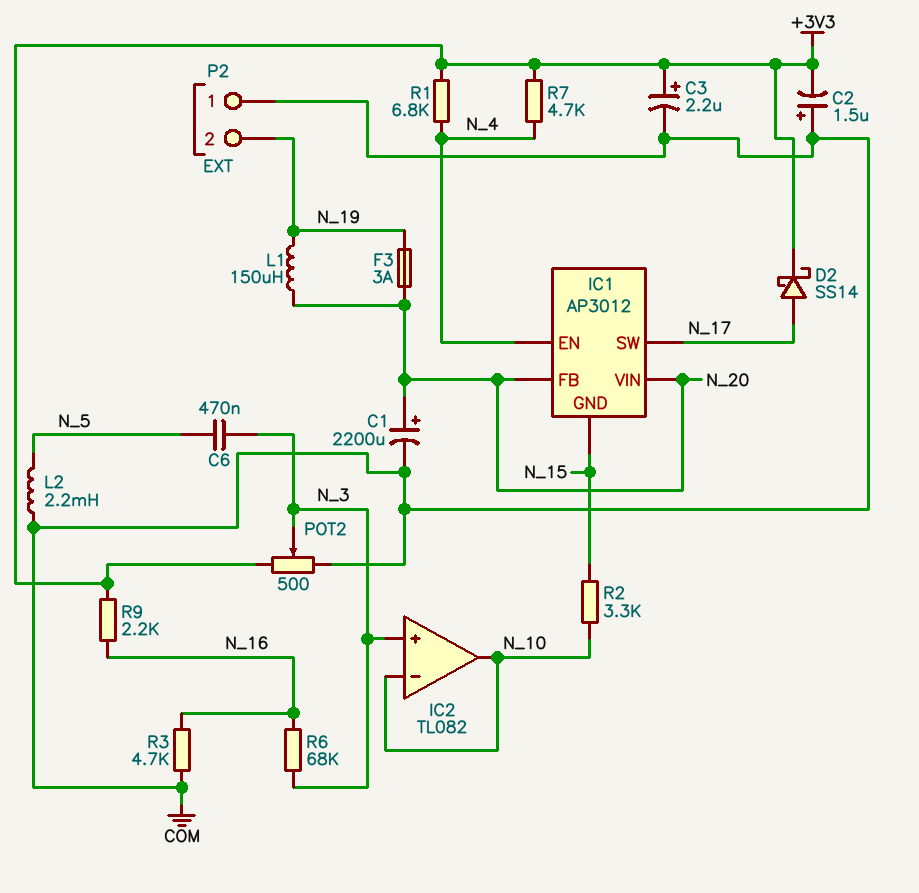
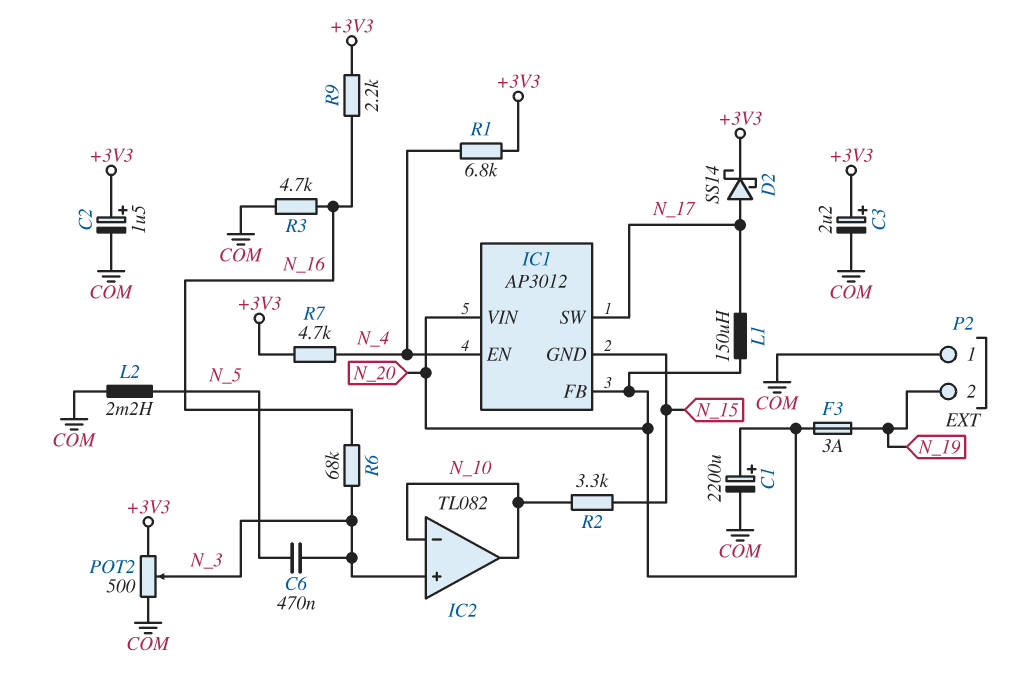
C2: 1.5uF (plus COM, minus +3V3) -> 1.5uF (plus +3V3, minus COM)
L1: 150uH (N_19, N_20) -> 150uH (N_17, N_20)

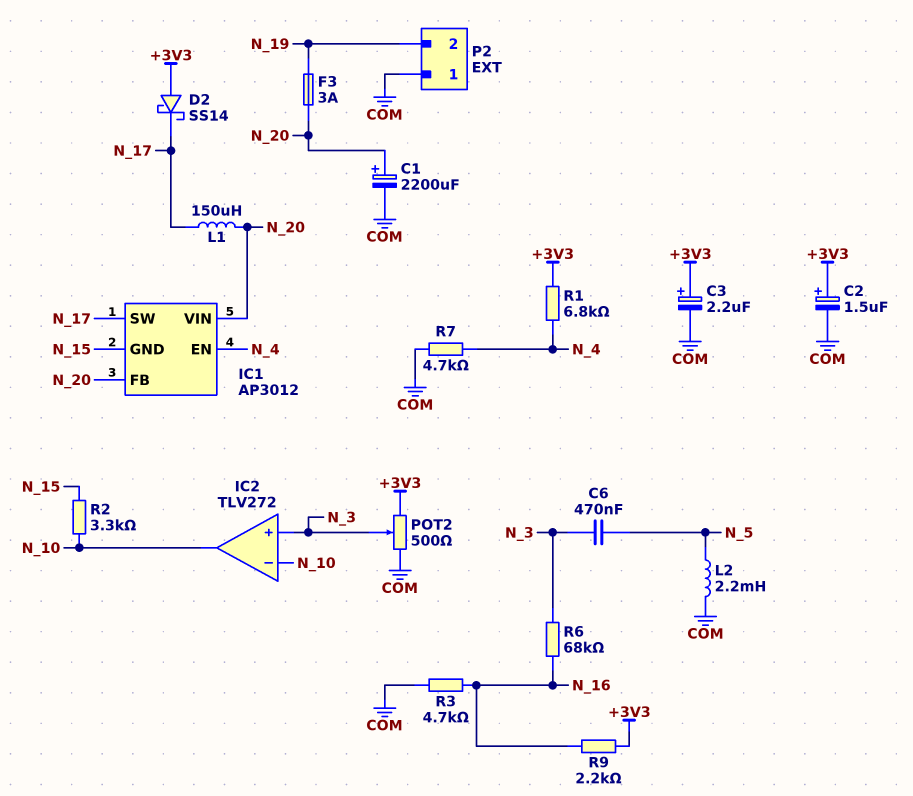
D2: schottky SS14 (A N_17, K +3V3) -> schottky SS14 (A +3V3, K N_17)
IC2: TL082 -> TLV272
R7: 4.7k (+3V3, N_4) -> 4.7k (COM, N_4)

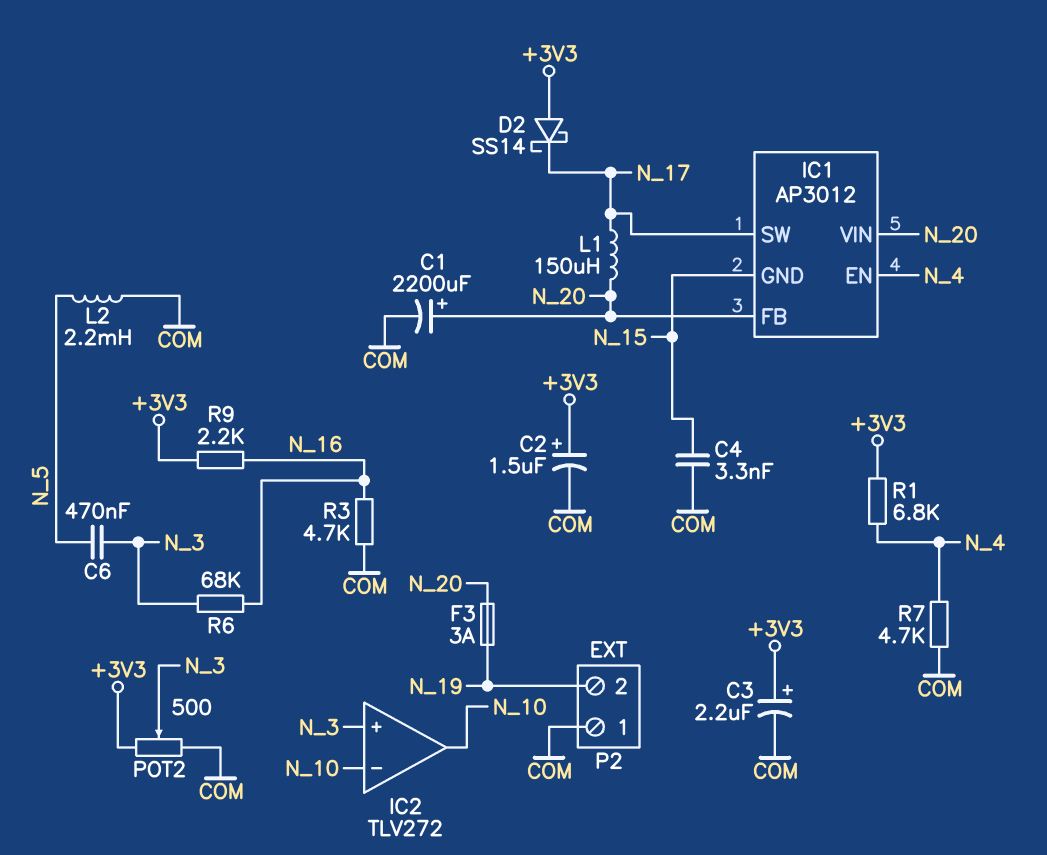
C4: none -> 3.3nF (COM, N_15)
R2: 3.3k (N_10, N_15) -> none

